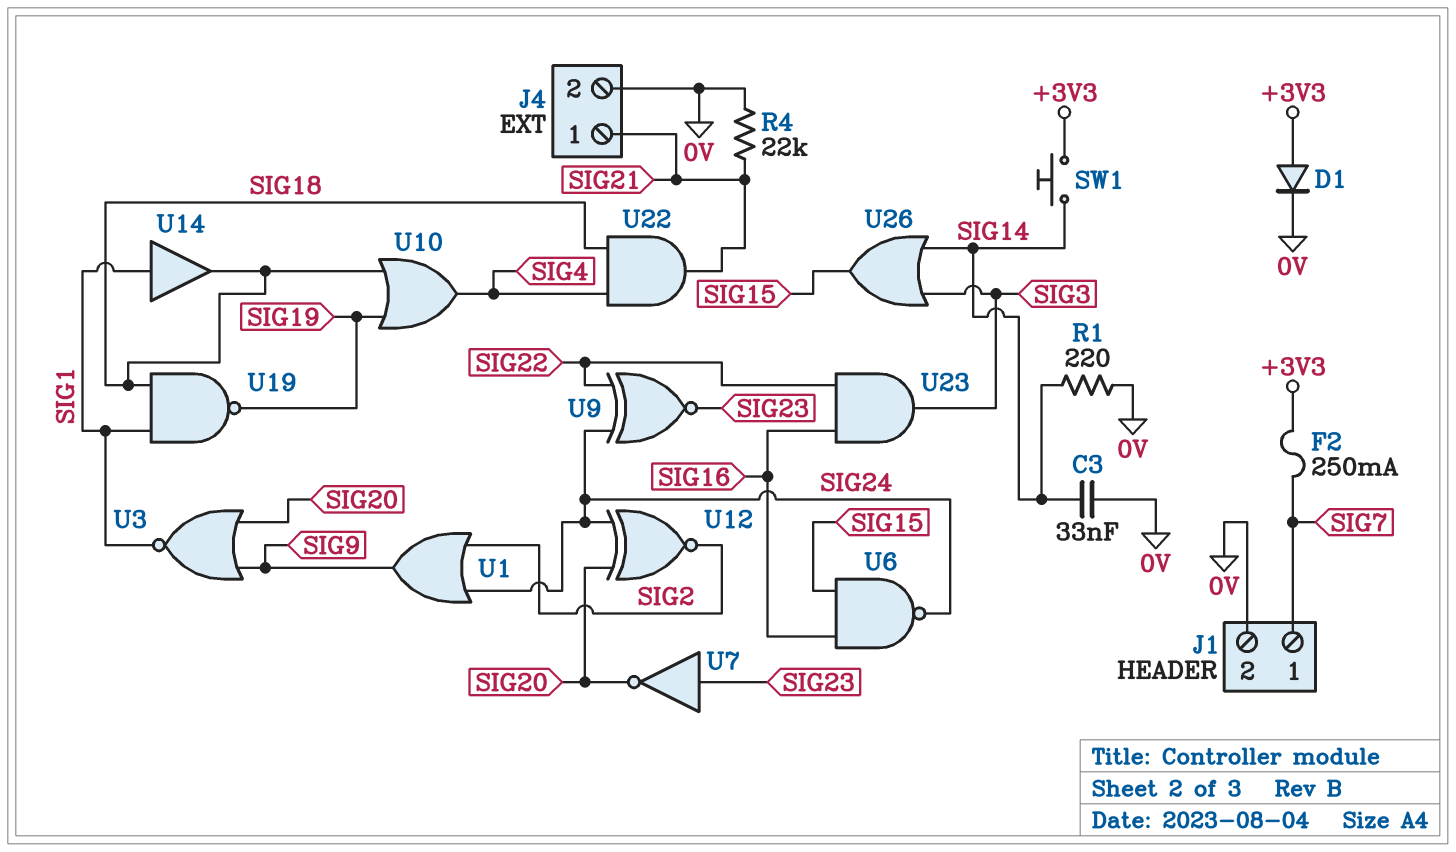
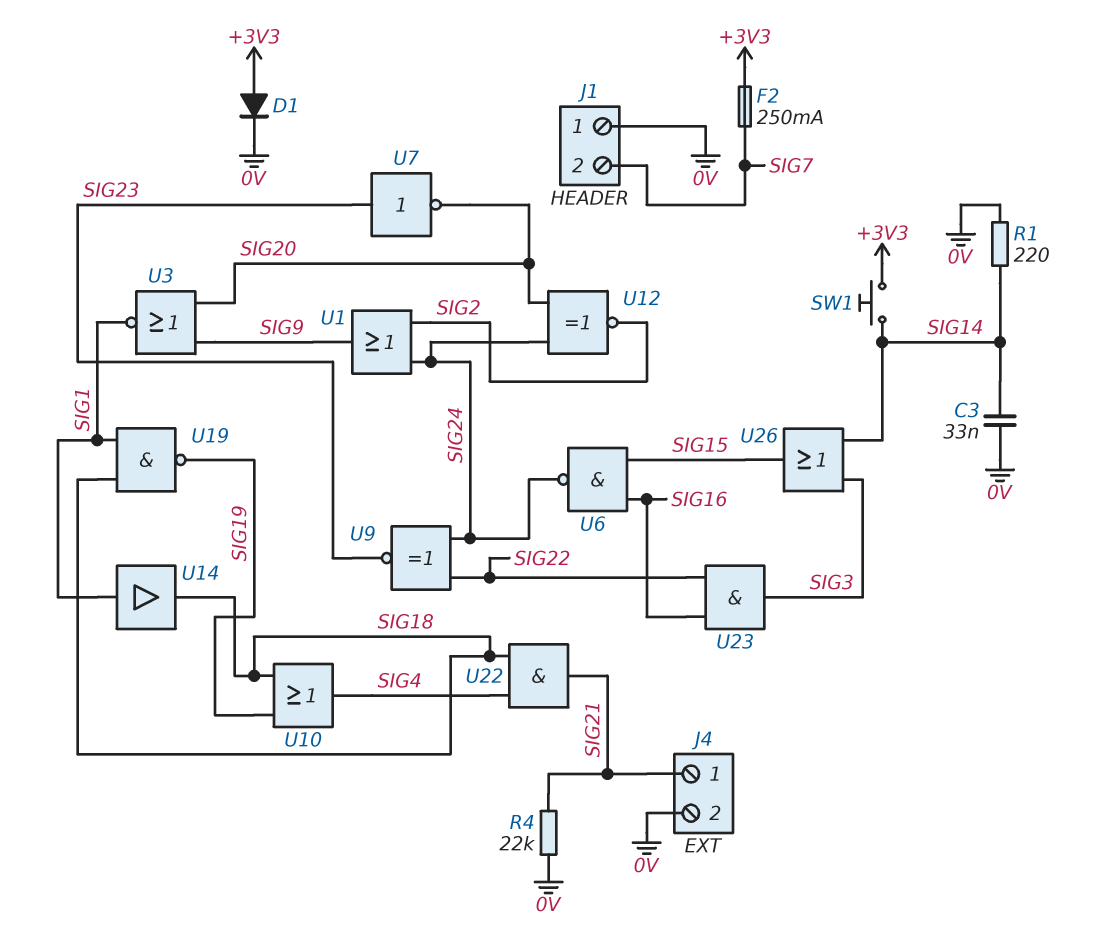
J1 pin 1: SIG7 -> 0V
J1 pin 2: 0V -> SIG7

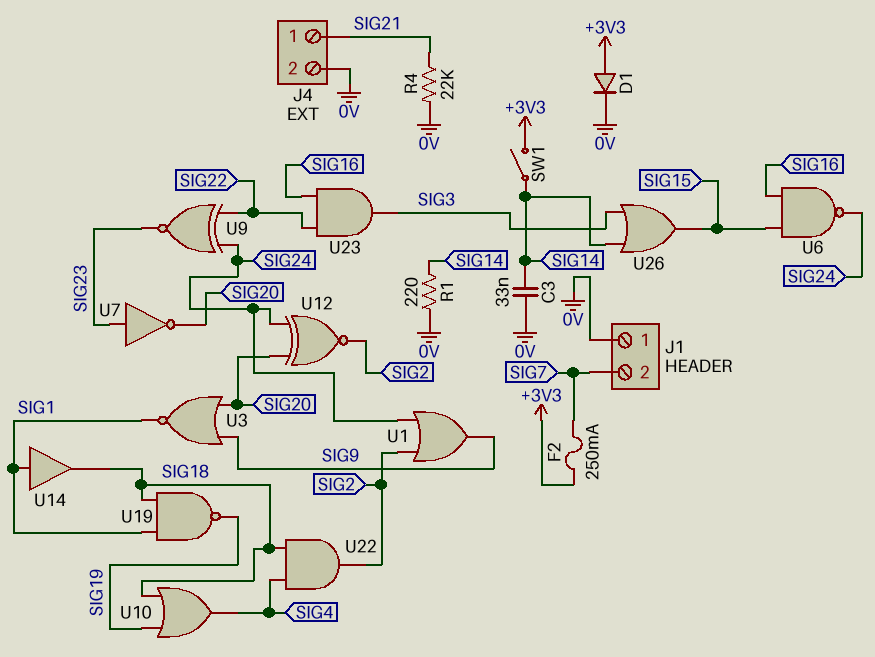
SW1: button (+3V3, SIG14) -> switch (+3V3, SIG14)
U22: AND (in SIG4, in SIG18, out SIG21) -> AND (in SIG4, in SIG18, out SIG2)

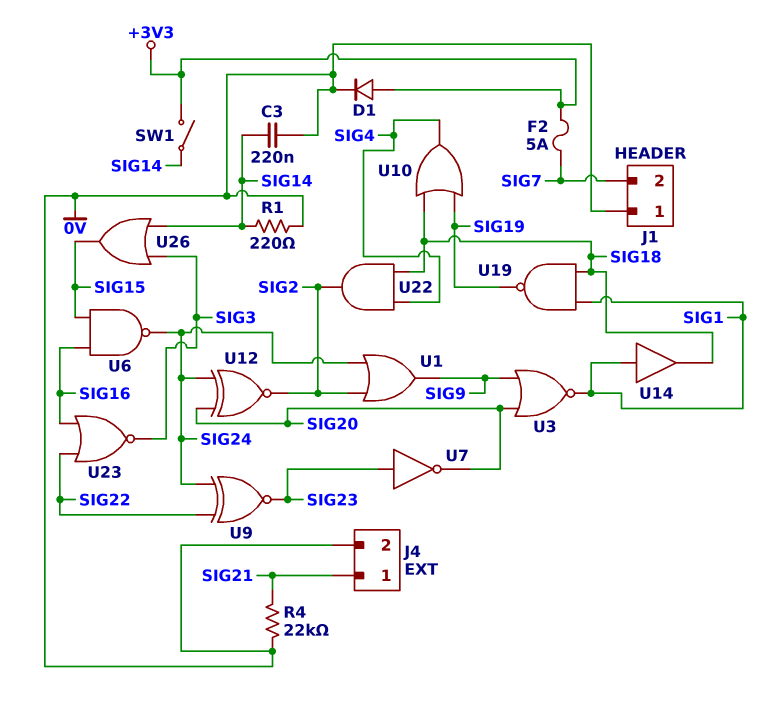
C3: 33nF (0V, SIG14) -> 220nF (0V, SIG14)
F2: 250mA (+3V3, SIG7) -> 5A (+3V3, SIG7)
U23: AND (in SIG16, in SIG22, out SIG3) -> NOR (in SIG16, in SIG22, out SIG3)

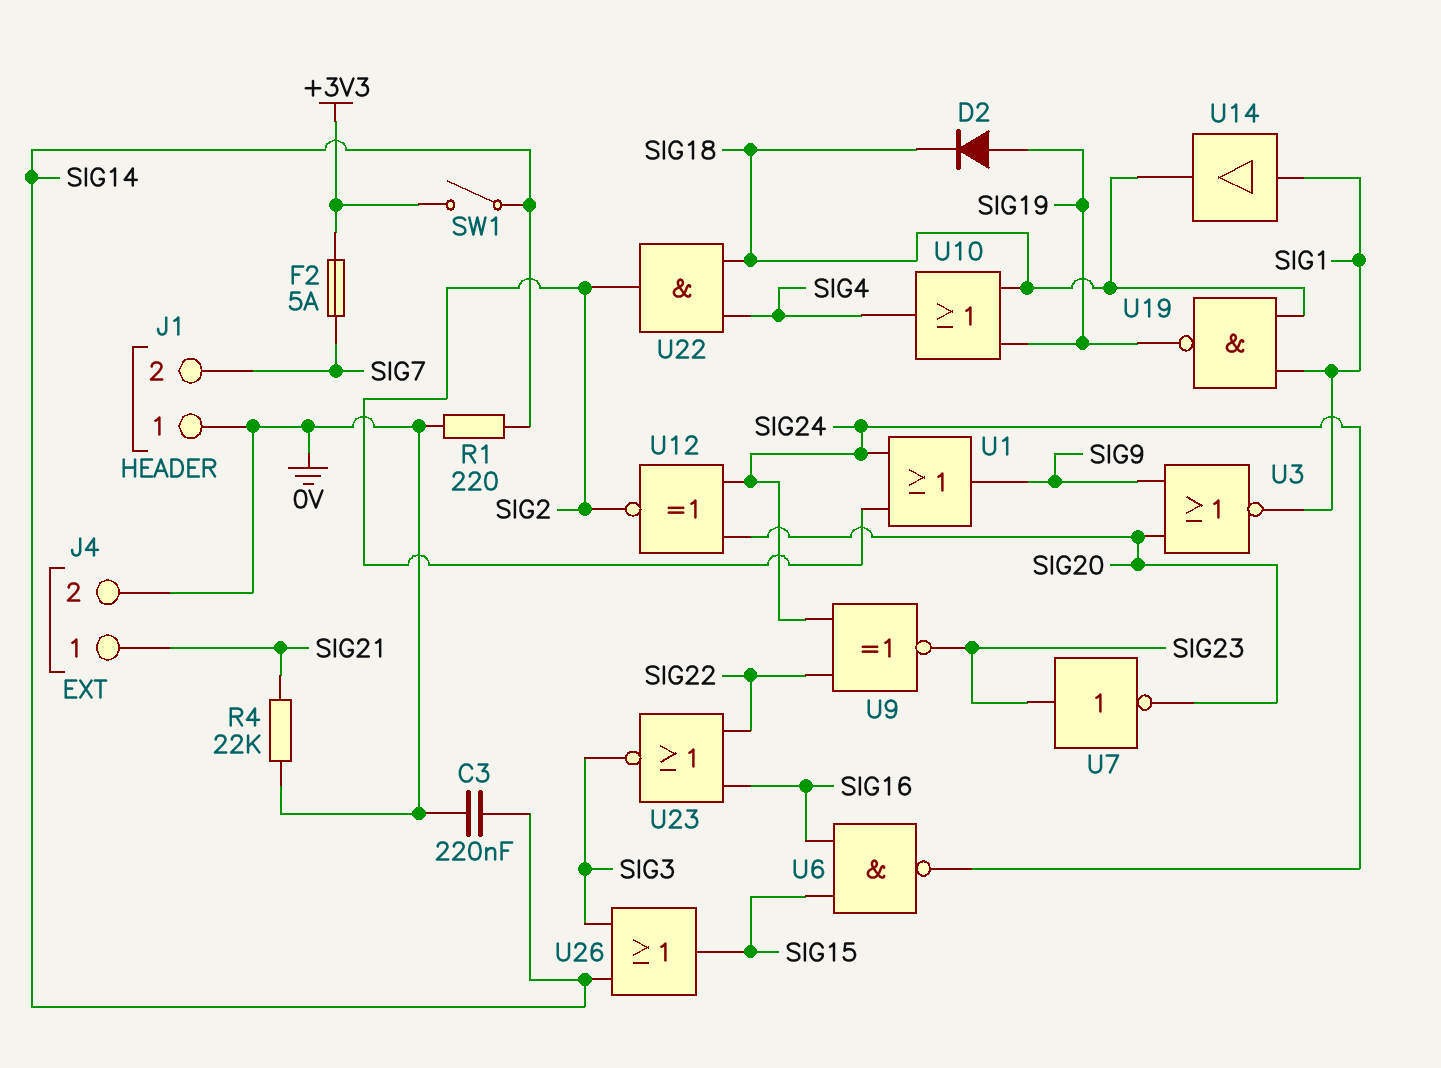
D1: diode (A +3V3, K 0V) -> none
D2: none -> diode (A SIG19, K SIG18)

